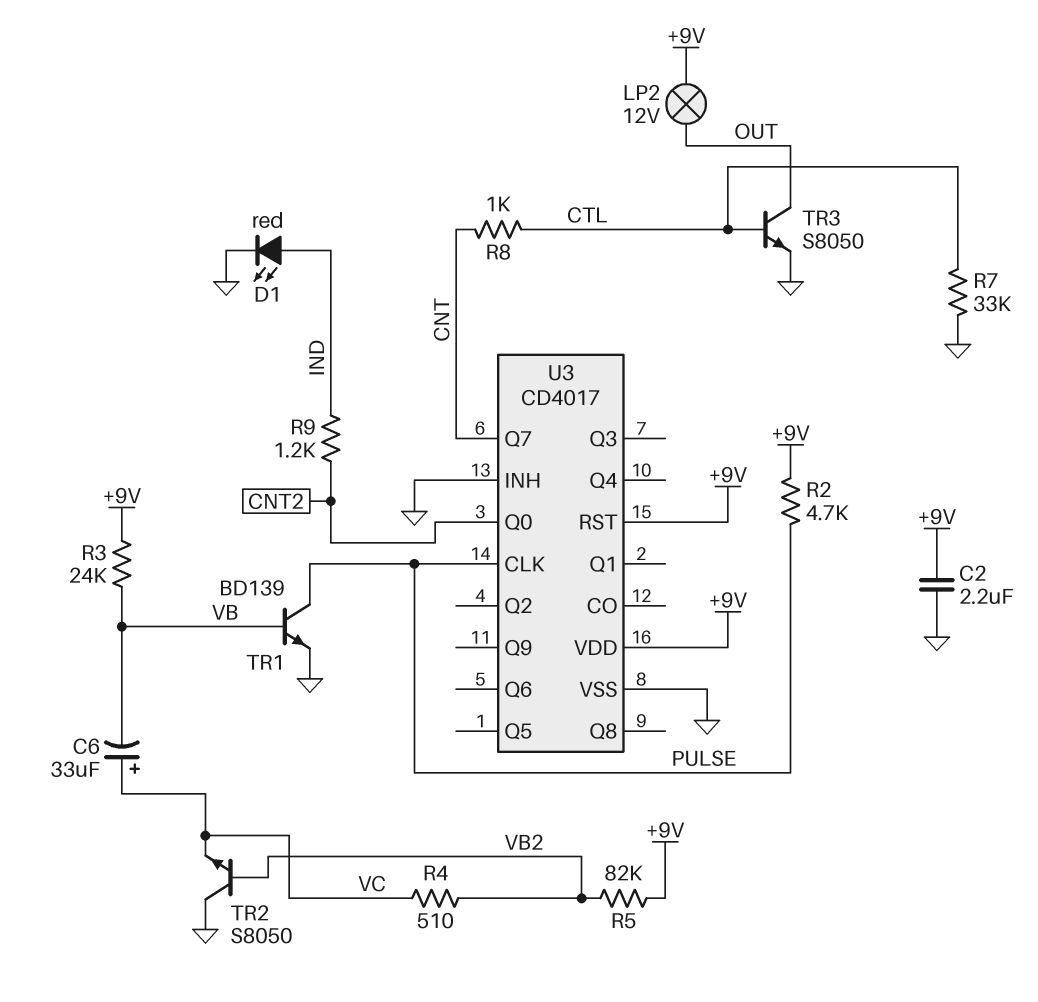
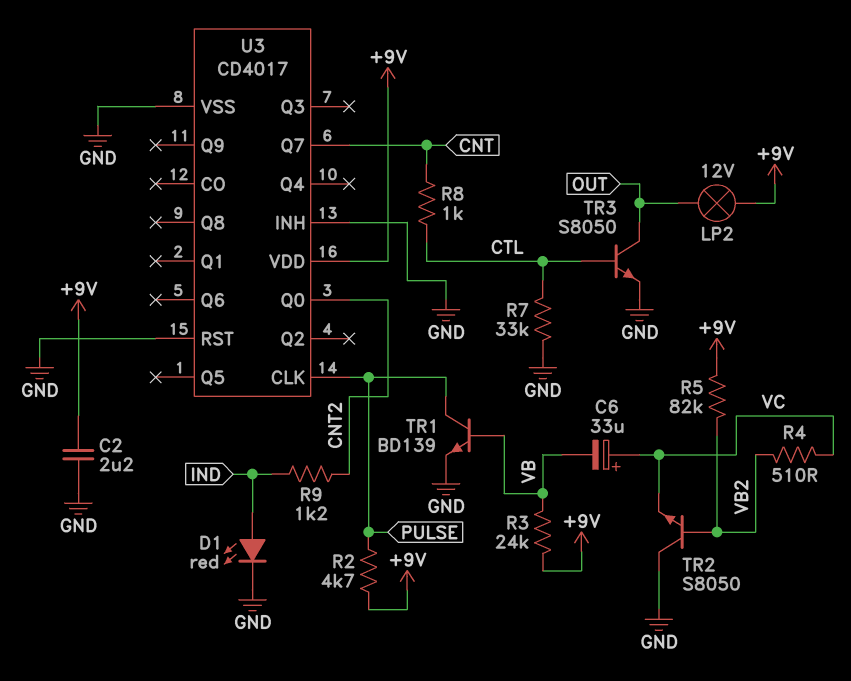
U3 pin RST: +9V -> GND

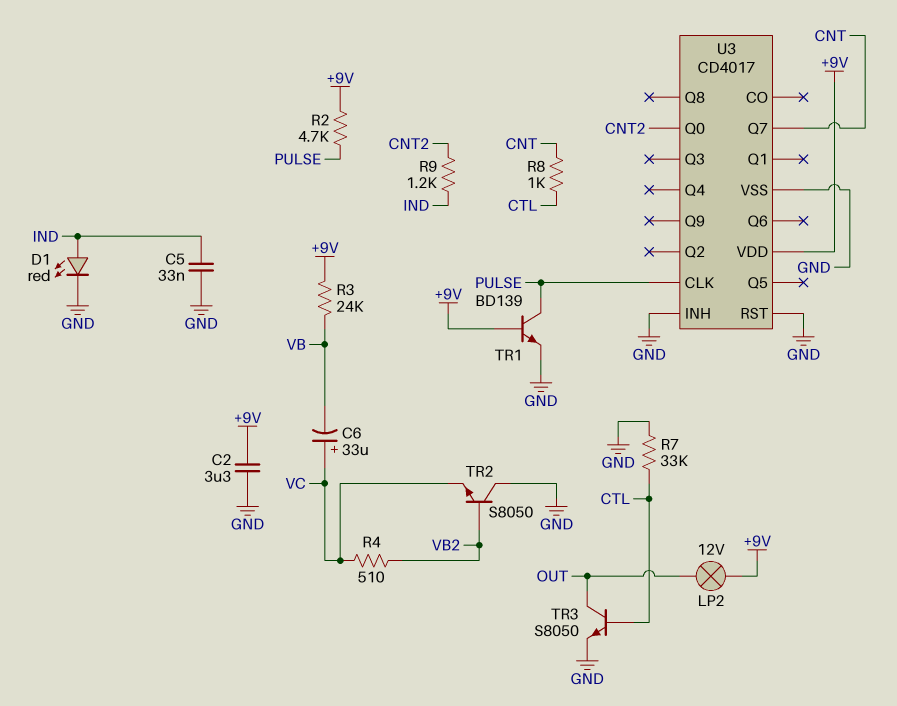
C2: 2.2uF (+9V, GND) -> 3.3uF (+9V, GND)
C5: none -> 33nF (GND, IND)
R5: 82k (+9V, VB2) -> none
TR1: NPN BD139 (B VB, C PULSE, E GND) -> NPN BD139 (B +9V, C PULSE, E GND)

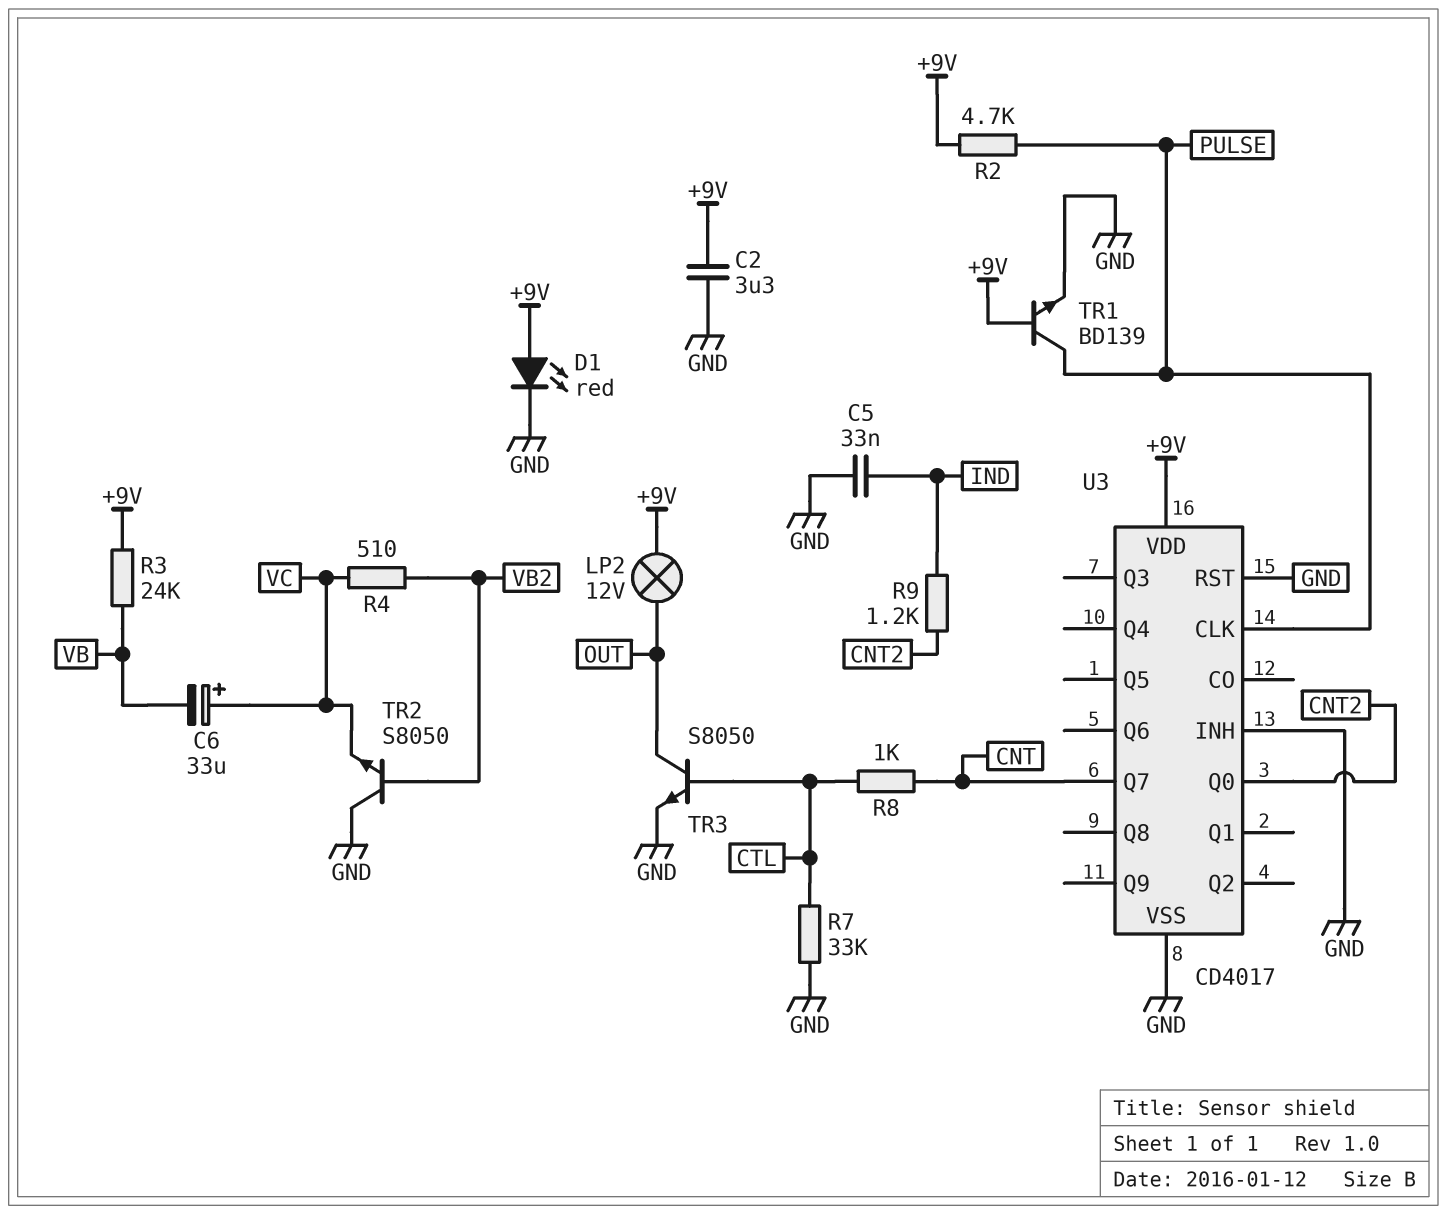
D1: LED red (A IND, K GND) -> LED red (A +9V, K GND)

